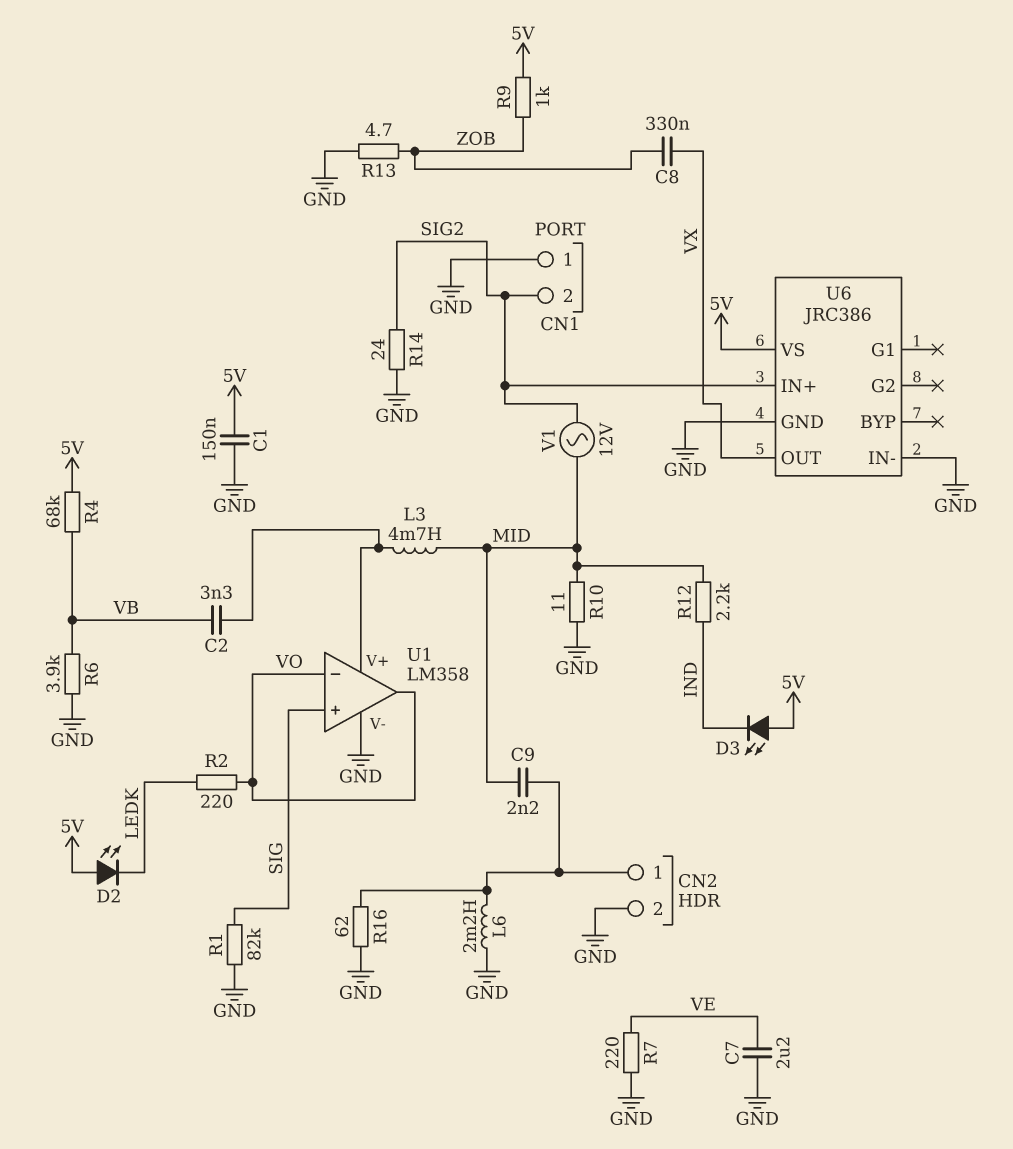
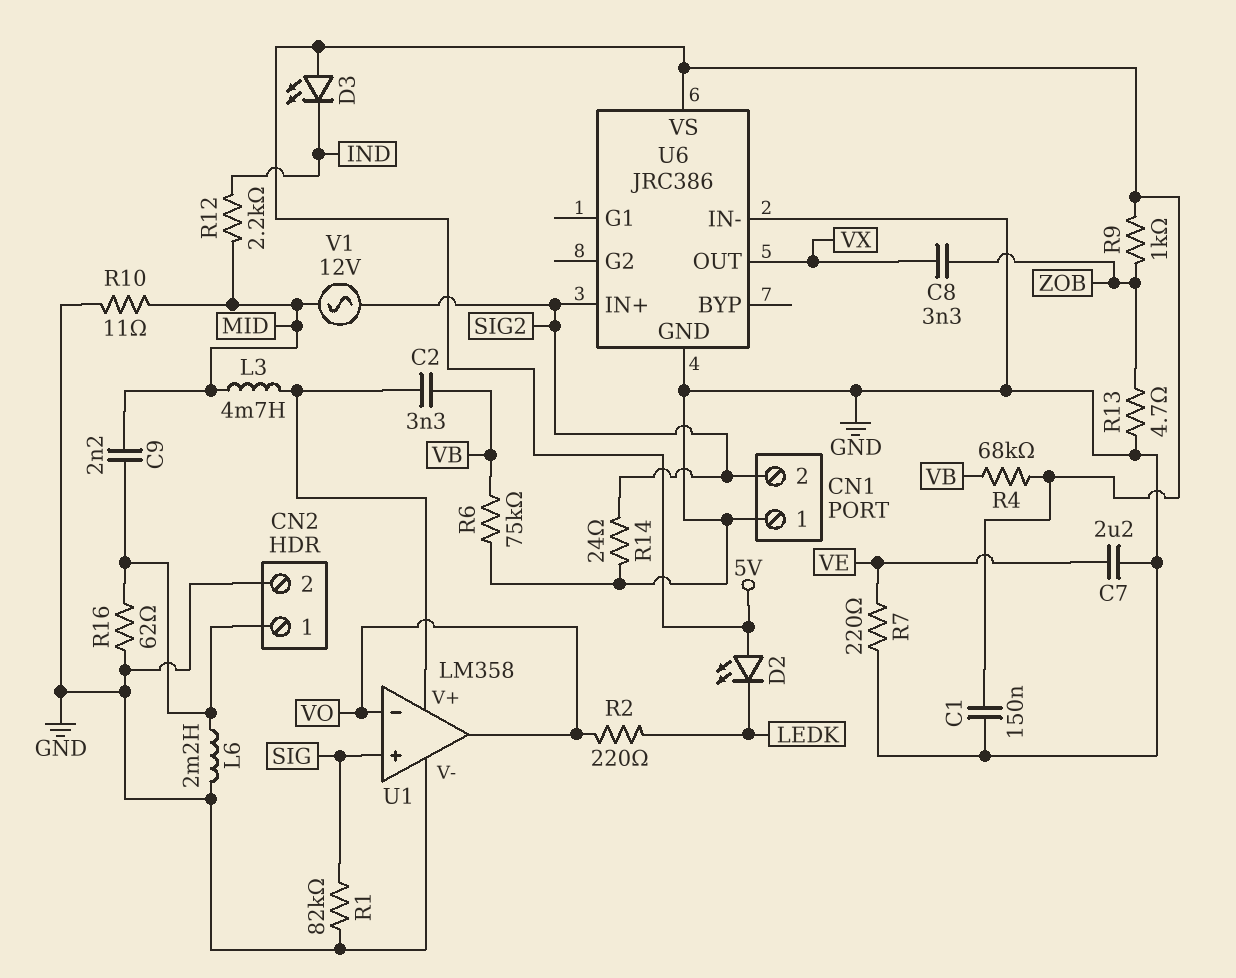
C8: 330nF (VX, ZOB) -> 3.3nF (VX, ZOB)
R6: 3.9k (GND, VB) -> 75k (GND, VB)

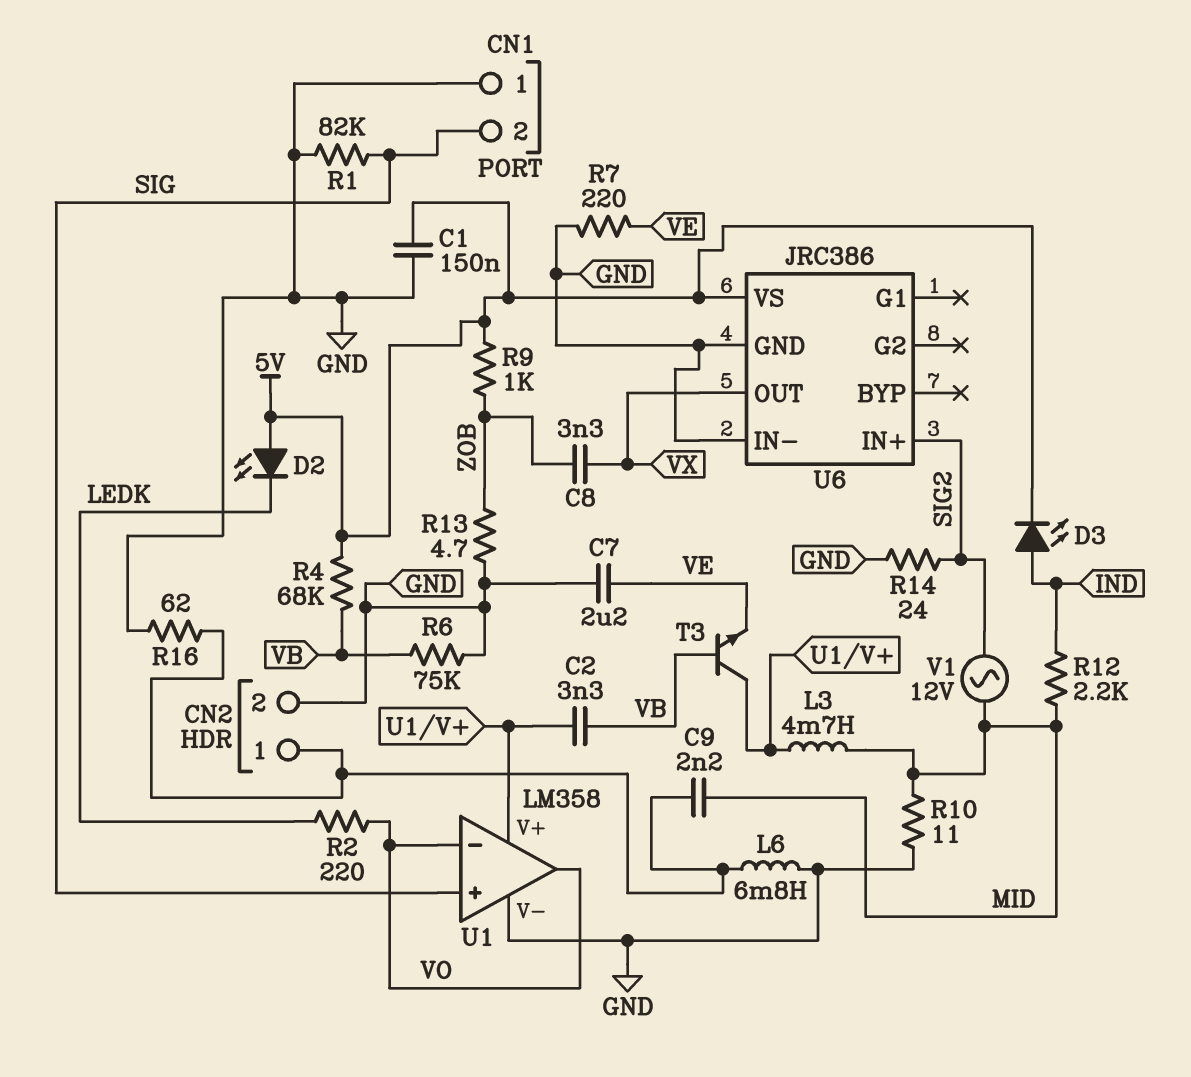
CN1 pin 2: SIG2 -> SIG
D3: LED (A 5V, K IND) -> LED (A IND, K 5V)
L6: 2.2mH (CN2/1, GND) -> 6.8mH (CN2/1, GND)
T3: none -> NPN (B VB, C U1/V+, E VE)

